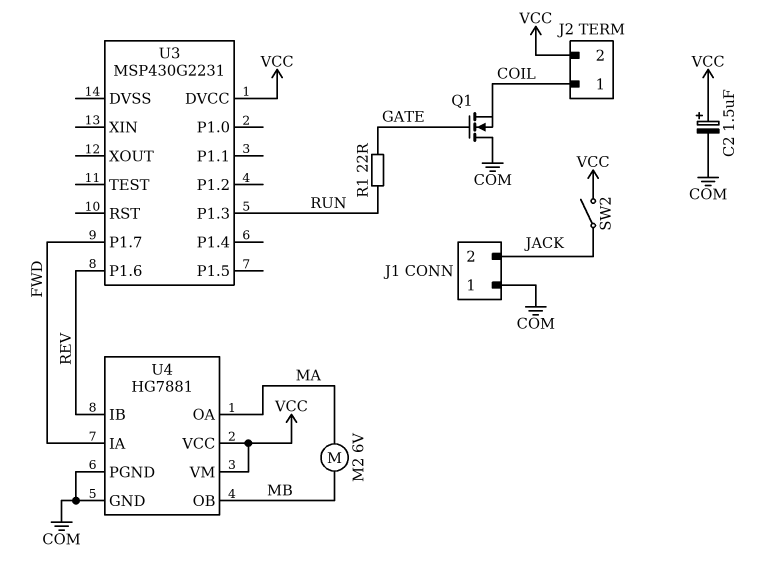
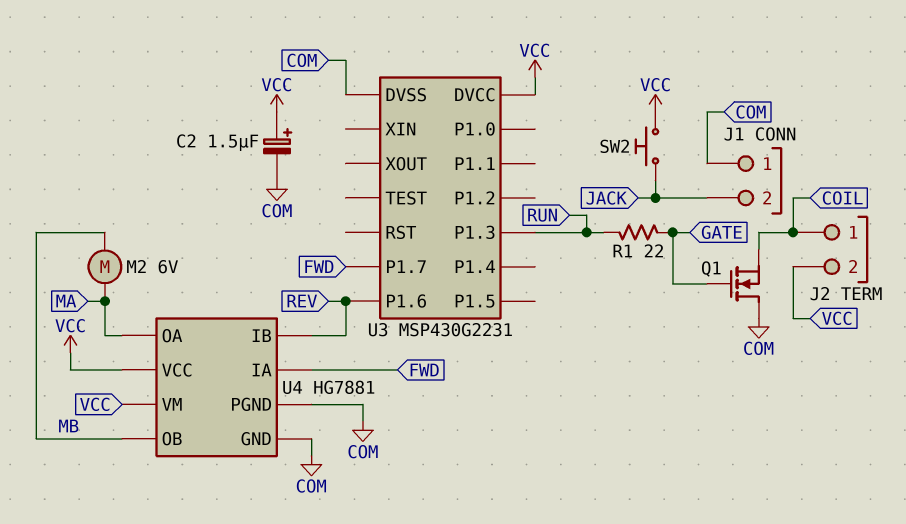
SW2: switch (JACK, VCC) -> button (JACK, VCC)
U3 pin DVSS: none -> COM

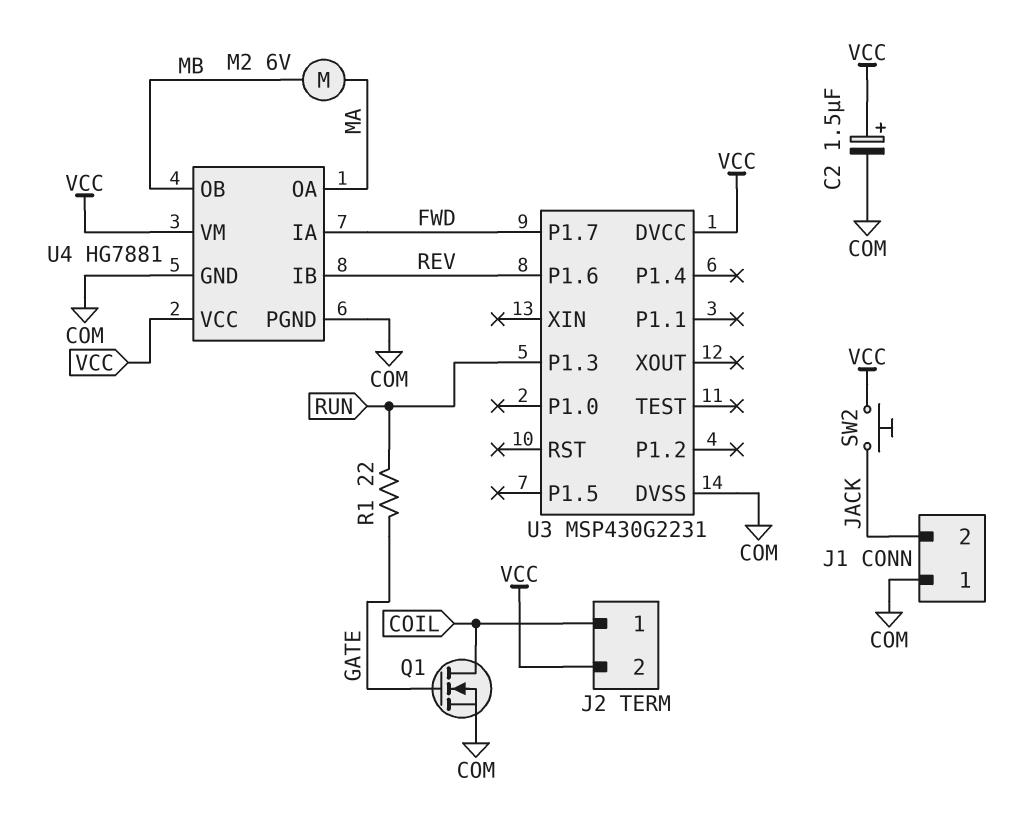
Q1: NMOS (G GATE, D COM, S COIL) -> NMOS (G GATE, D COIL, S COM)

